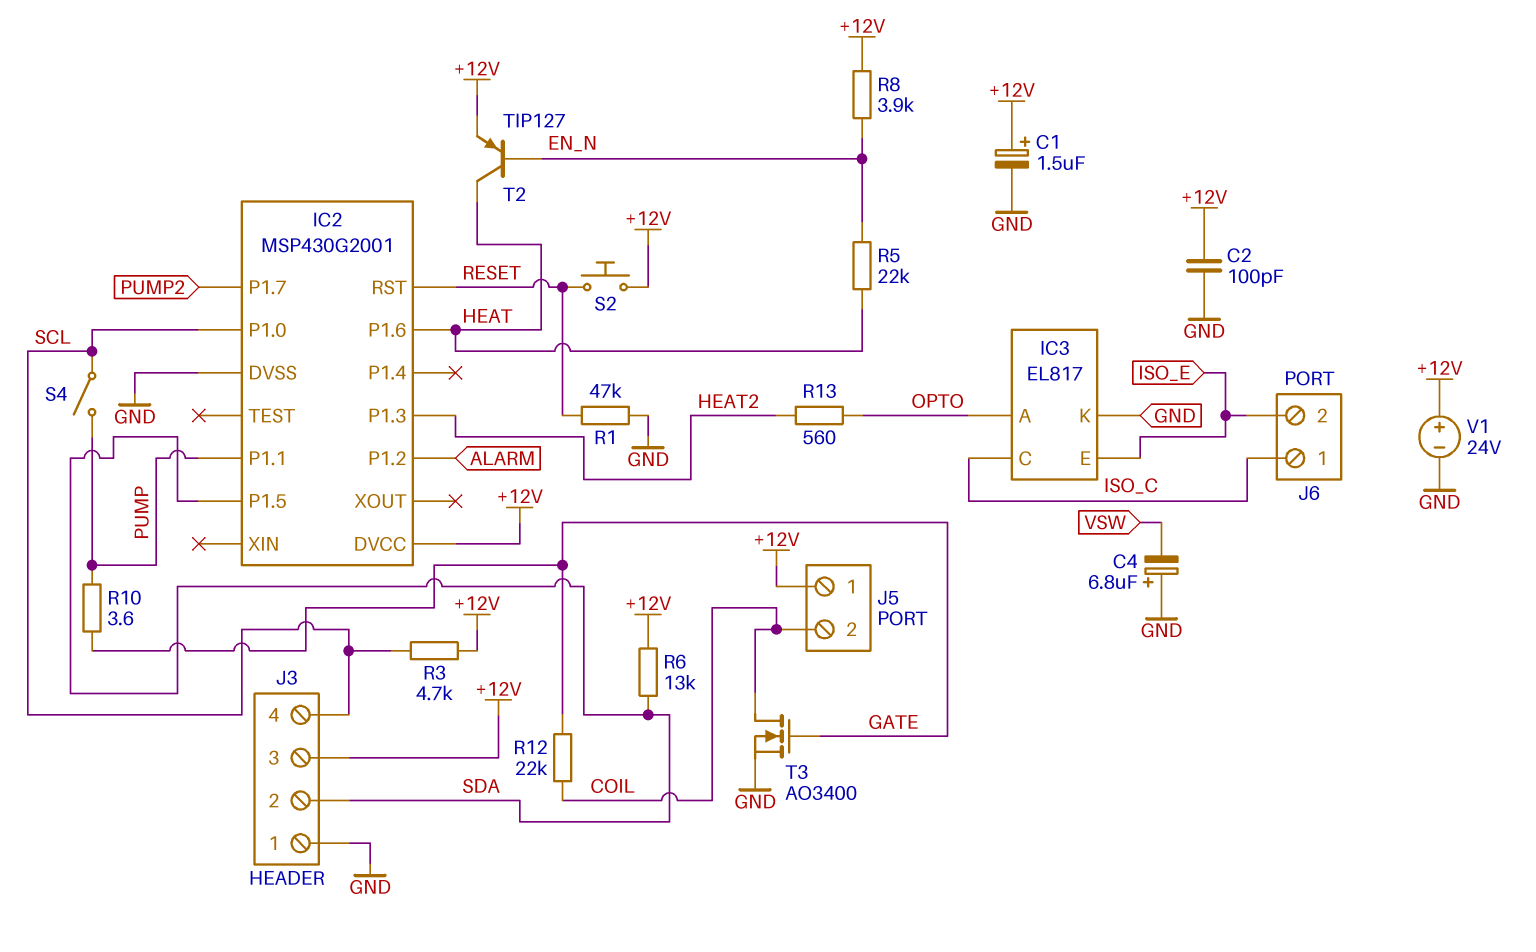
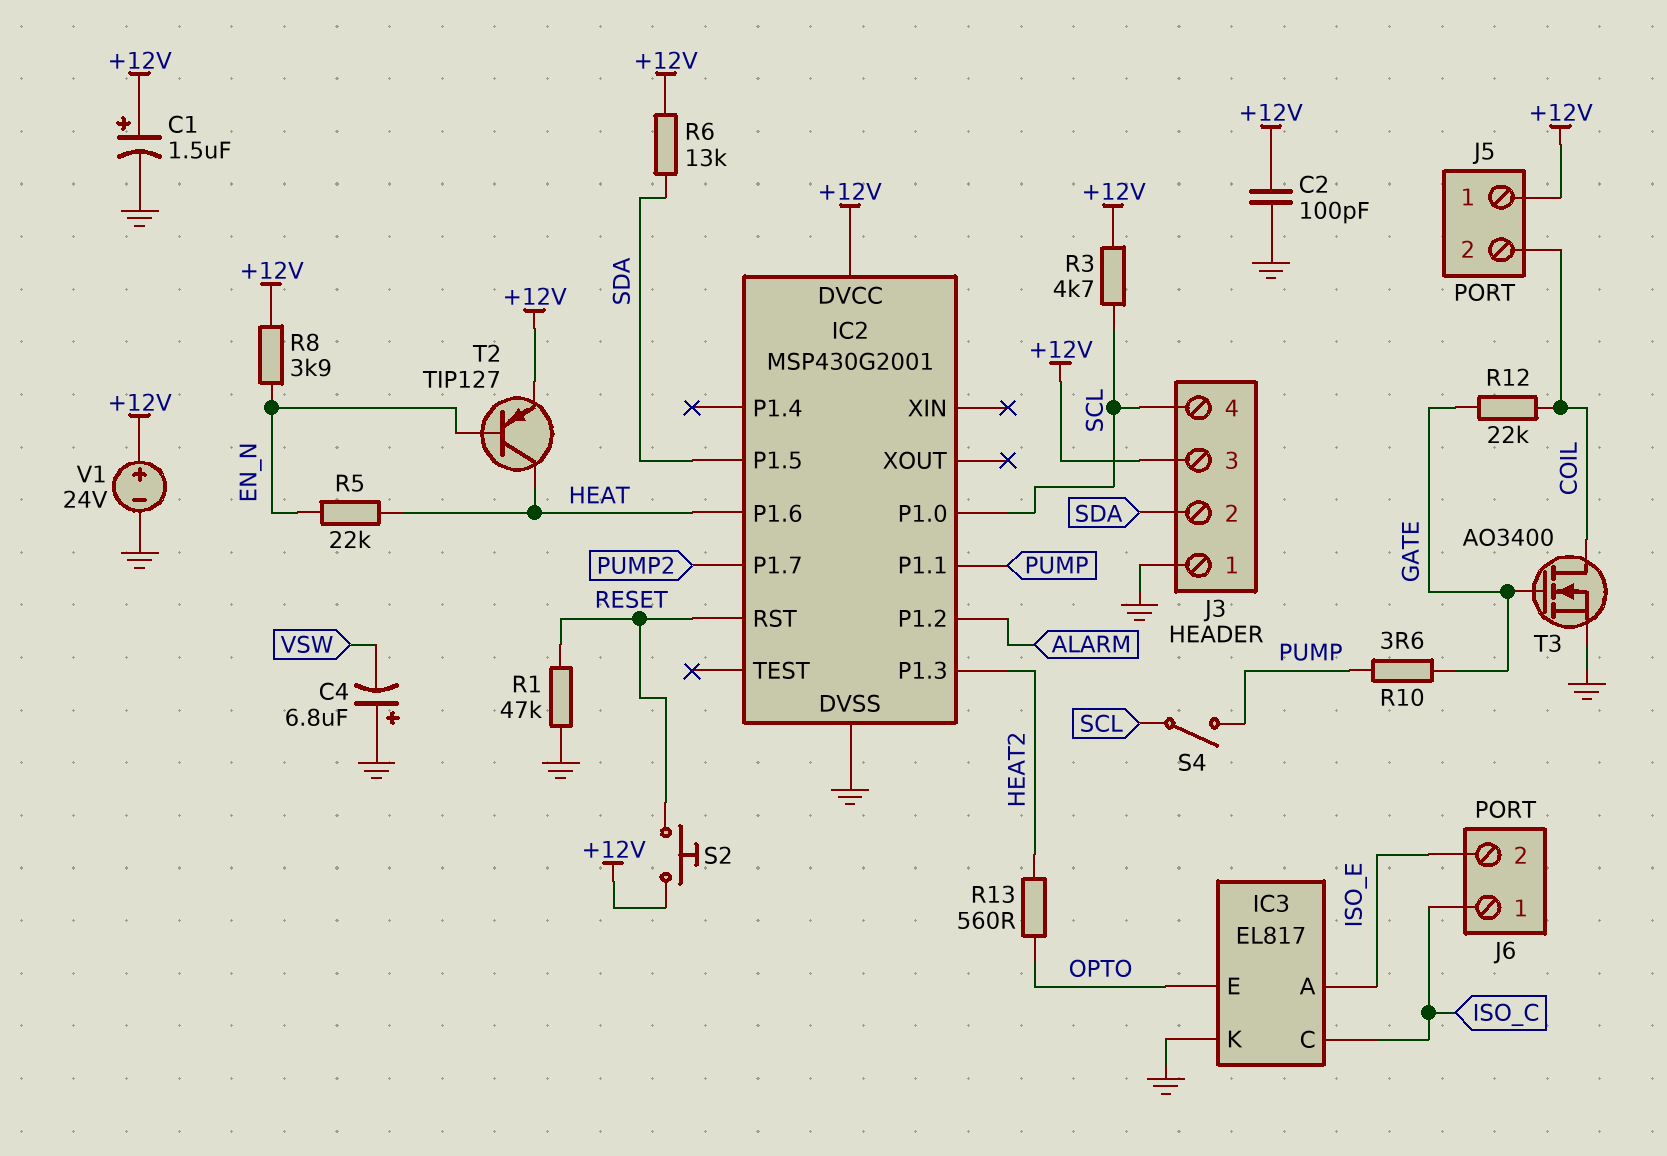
IC3 pin A: OPTO -> ISO_E
IC3 pin E: ISO_E -> OPTO

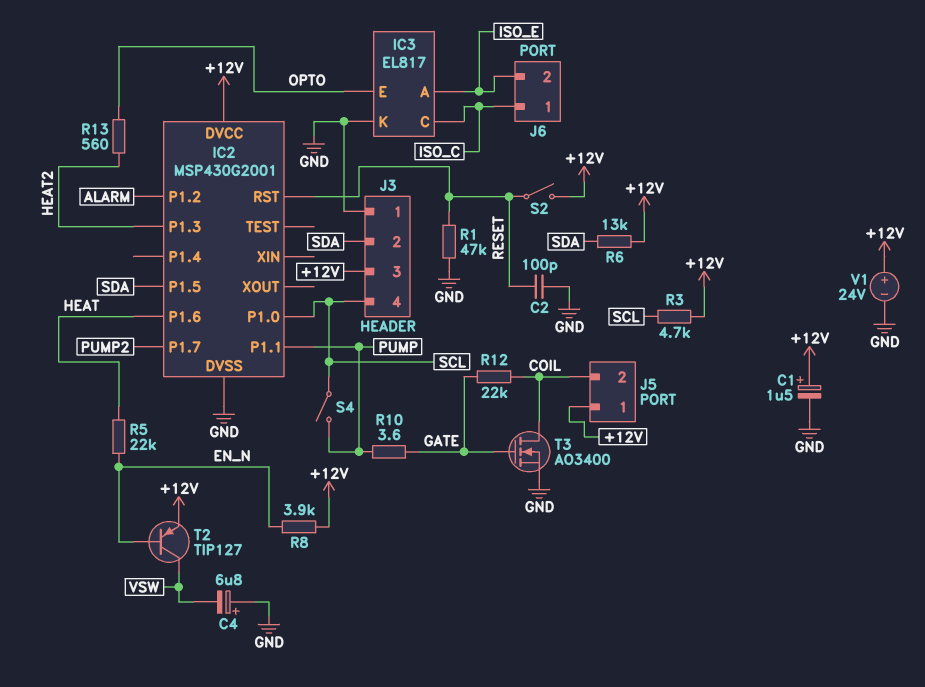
C2: 100pF (+12V, GND) -> 100pF (GND, RESET)
S2: button (+12V, RESET) -> switch (+12V, RESET)
T2: PNP TIP127 (B EN_N, C HEAT, E +12V) -> PNP TIP127 (B EN_N, C VSW, E +12V)

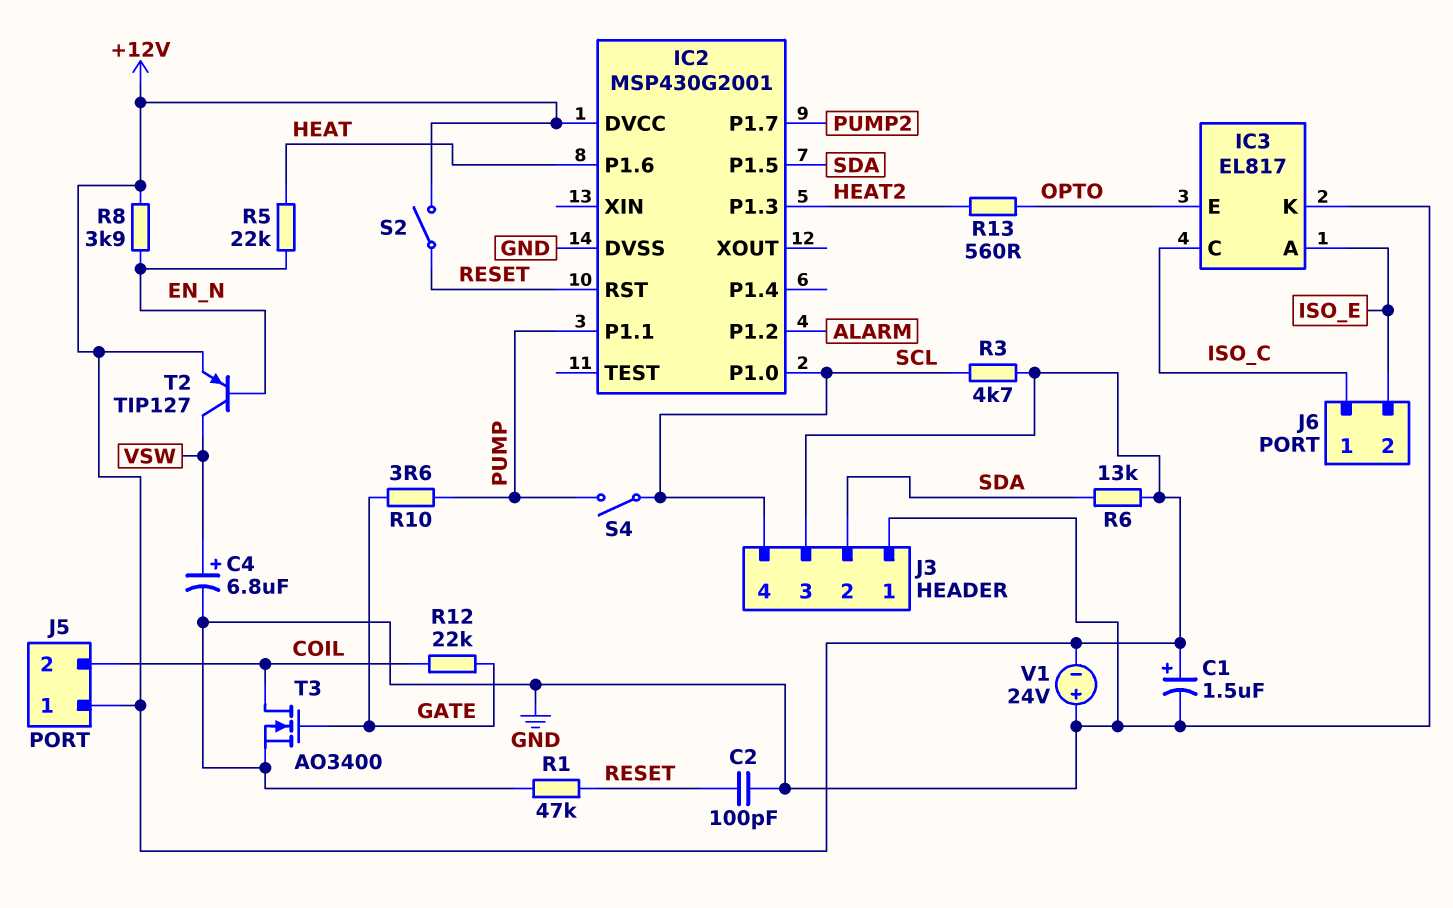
C4: 6.8uF (plus GND, minus VSW) -> 6.8uF (plus VSW, minus GND)
V1: 24V (plus +12V, minus GND) -> 24V (plus GND, minus +12V)

